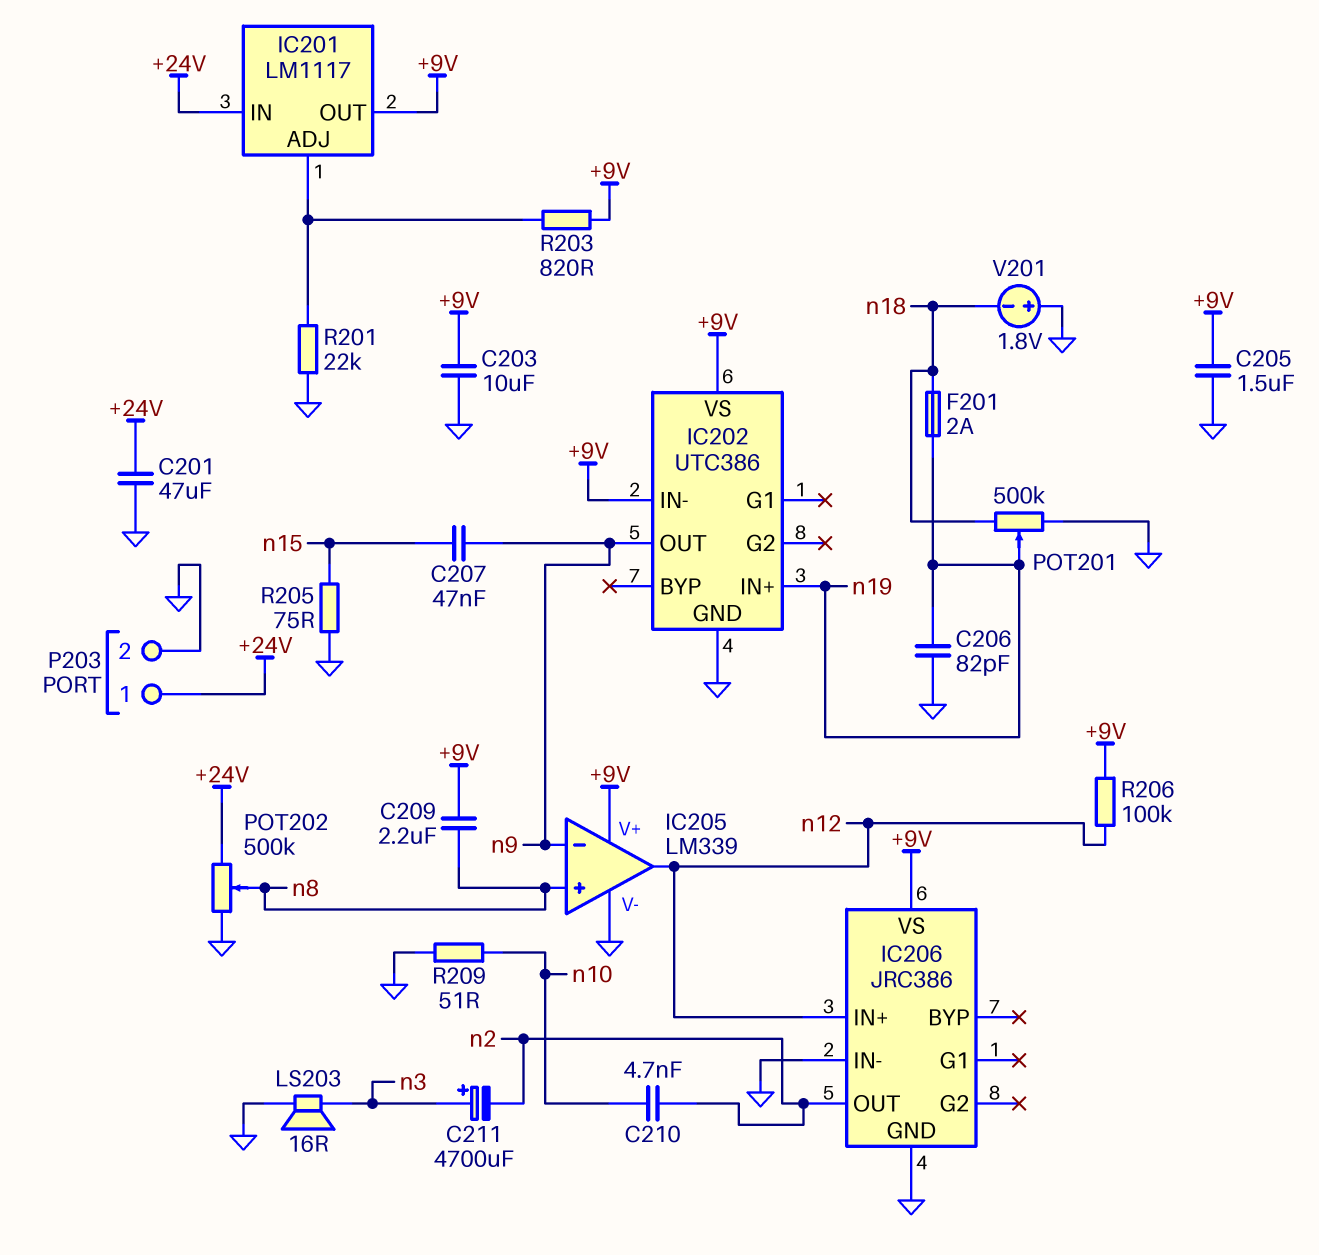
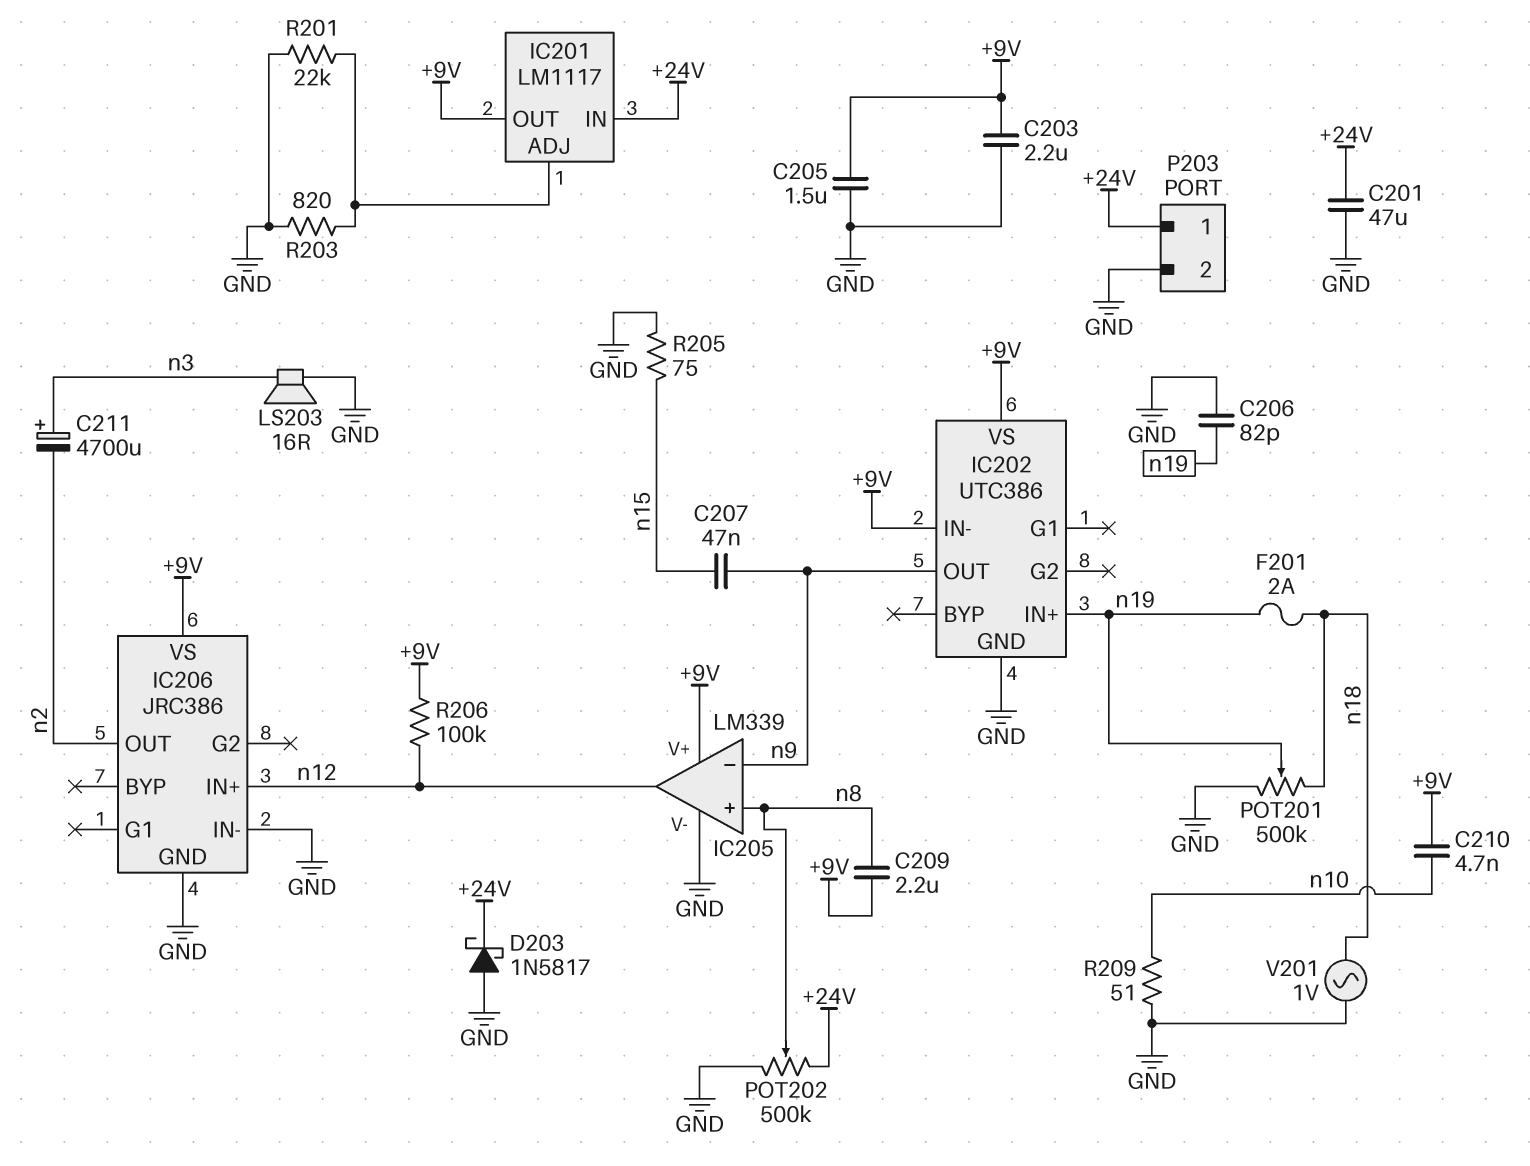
C203: 10uF (+9V, GND) -> 2.2uF (+9V, GND)
C210: 4.7nF (n2, n10) -> 4.7nF (+9V, n10)
D203: none -> schottky 1N5817 (A GND, K +24V)
R203: 820 (+9V, IC201/ADJ) -> 820 (GND, IC201/ADJ)
V201: 1.8V (plus GND, minus n18) -> AC 1V (GND, n18)

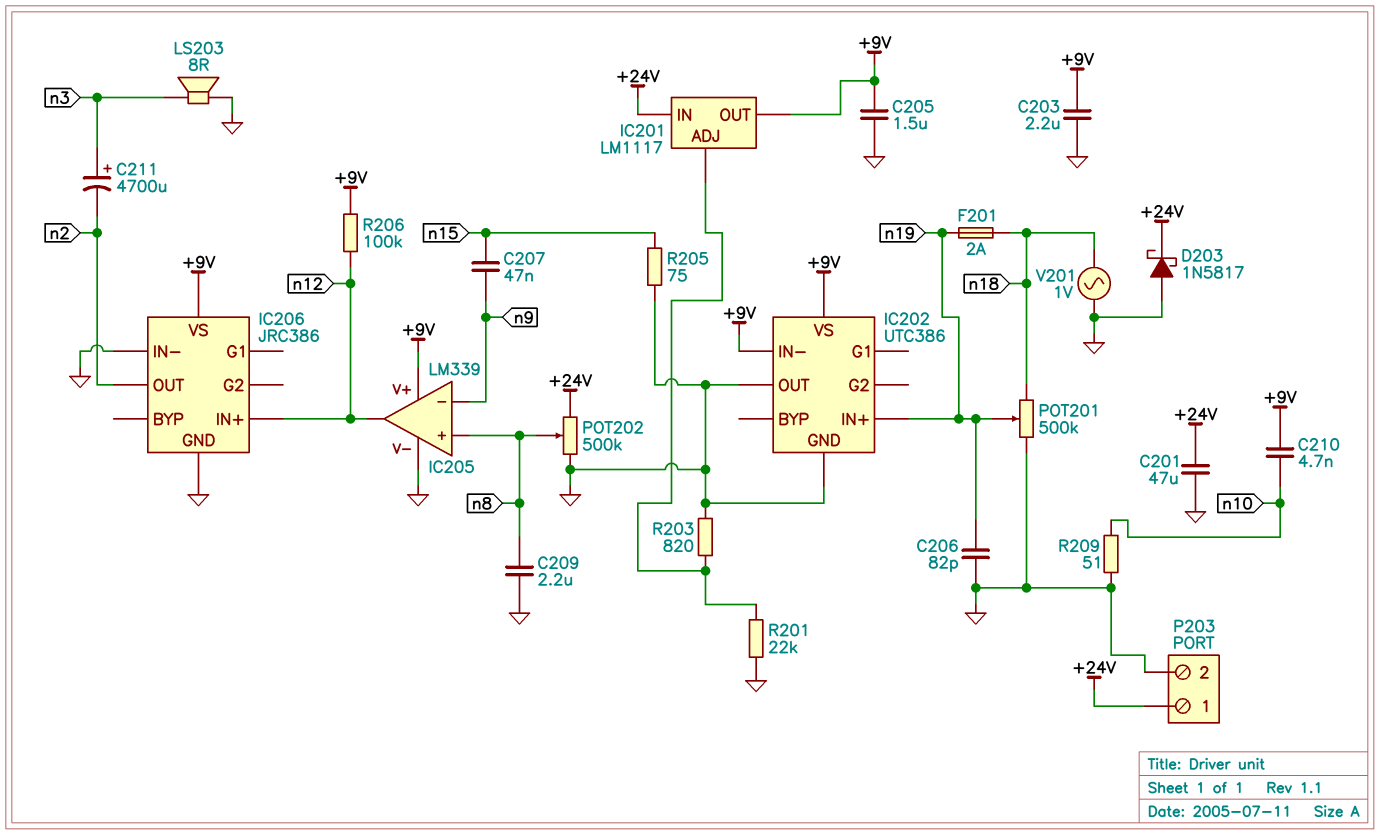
C209: 2.2uF (+9V, n8) -> 2.2uF (GND, n8)
IC202 pin OUT: n9 -> GND
LS203: speaker 16R (GND, n3) -> speaker 8R (GND, n3)

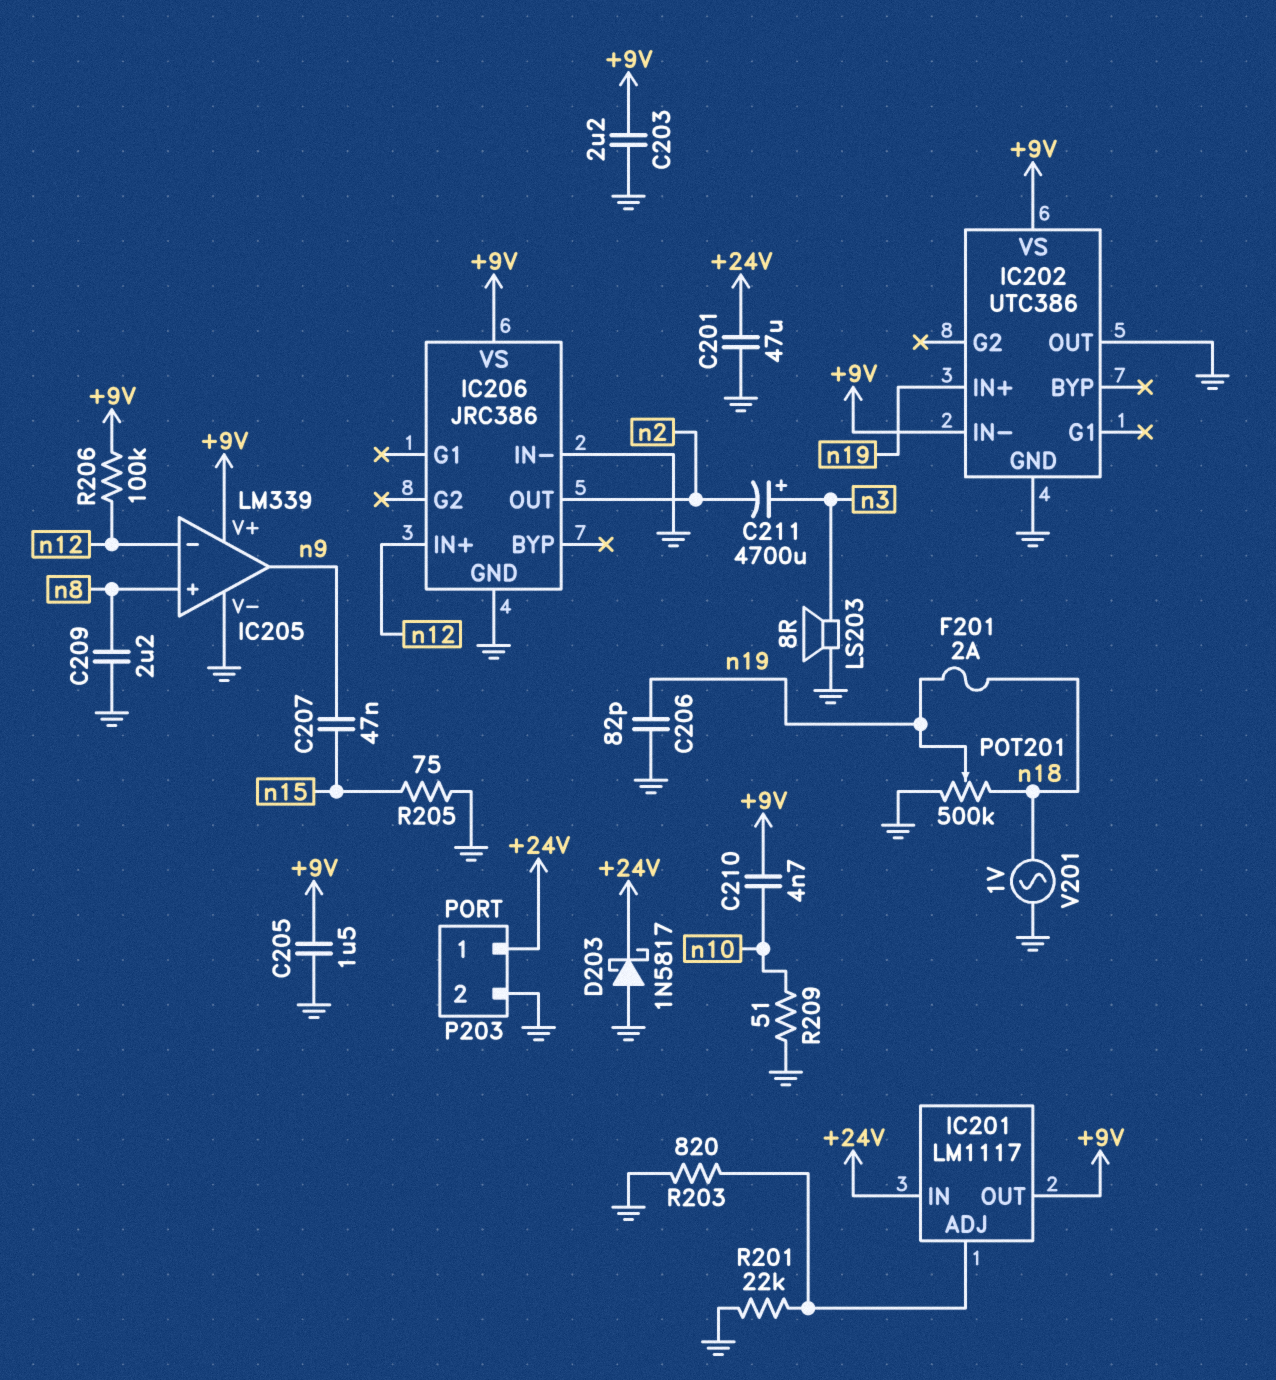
IC205 pin in-: n9 -> n12
IC205 pin out: n12 -> n9
POT202: 500k (+24V, GND, wiper n8) -> none

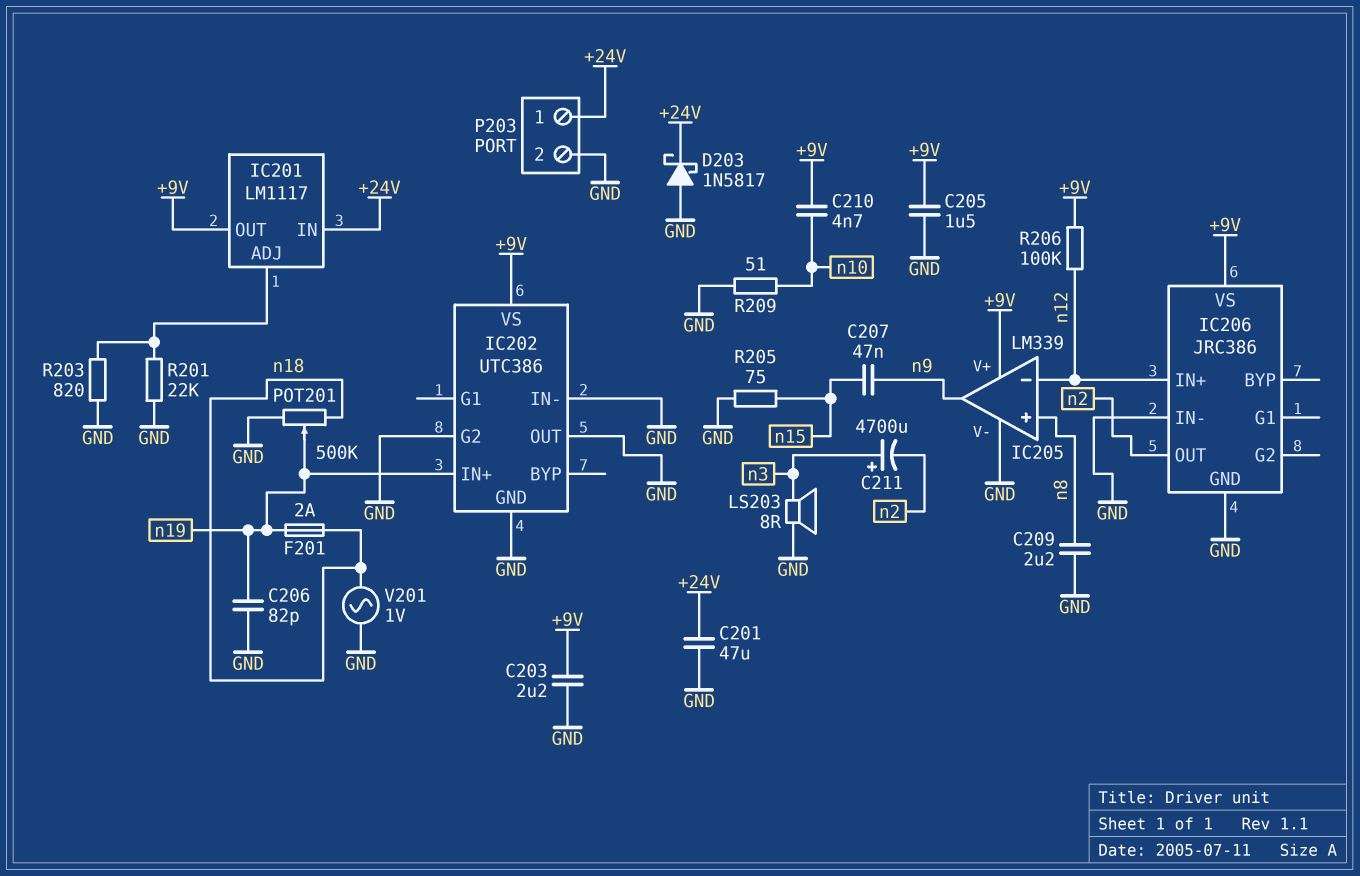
IC202 pin G2: none -> GND
IC202 pin IN-: +9V -> GND

